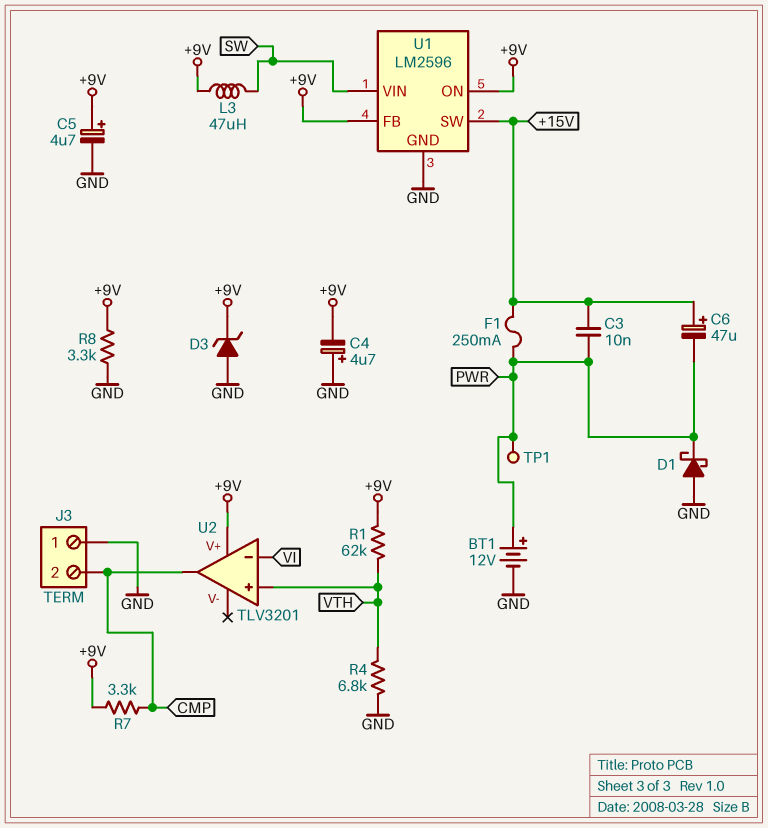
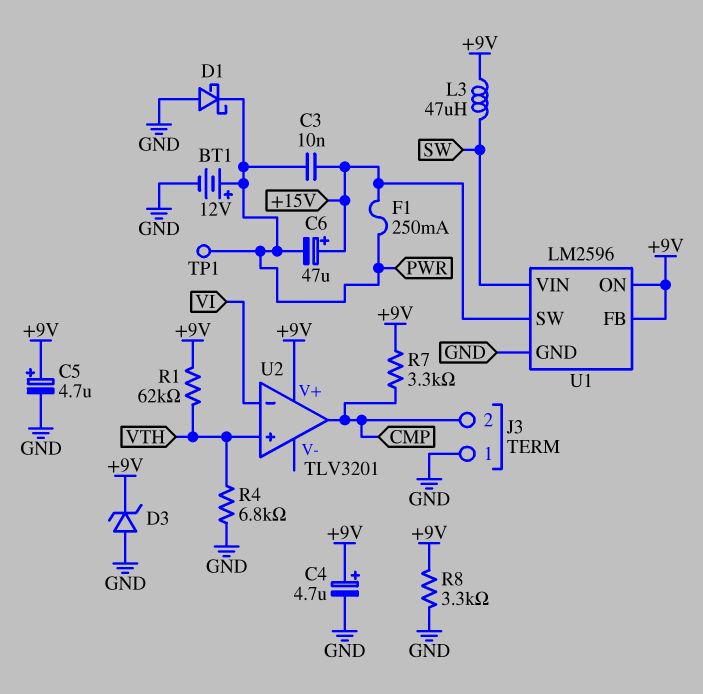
C4: 4.7uF (plus GND, minus +9V) -> 4.7uF (plus +9V, minus GND)

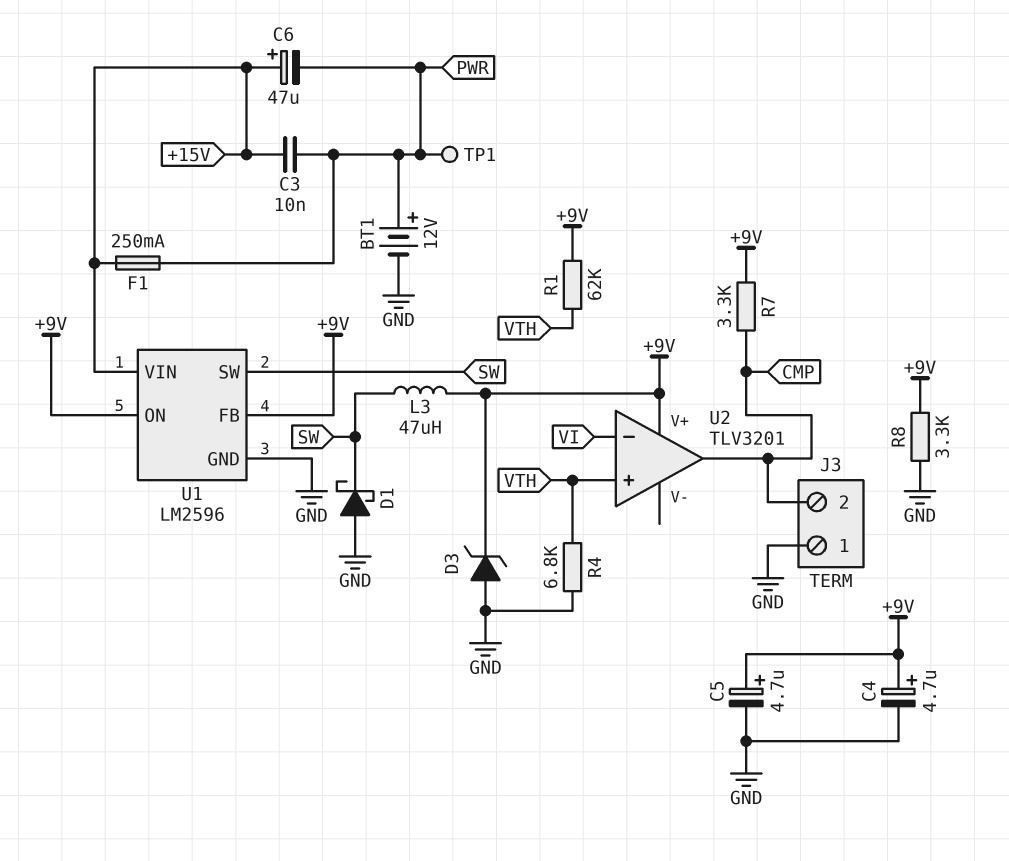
D1: schottky (A GND, K PWR) -> schottky (A GND, K SW)
U1 pin SW: +15V -> SW
U1 pin VIN: SW -> +15V

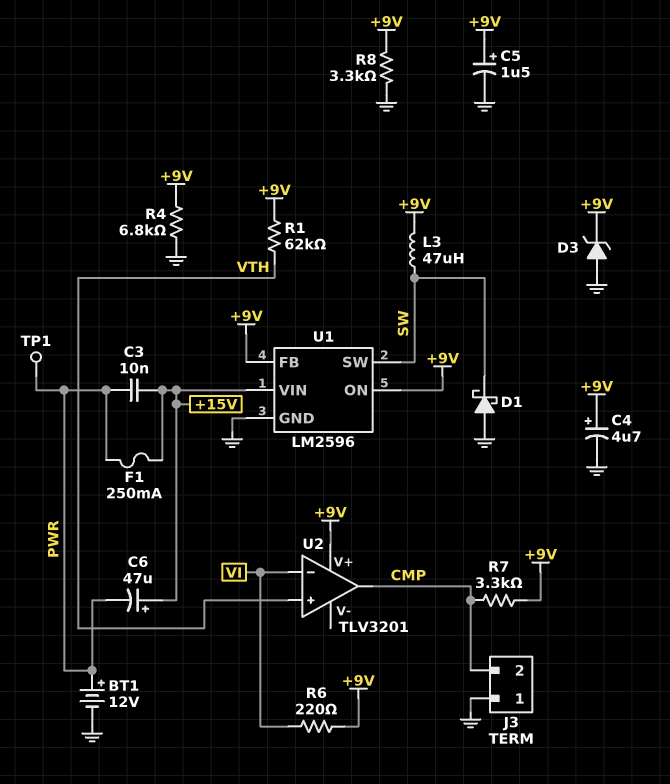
C5: 4.7uF (plus +9V, minus GND) -> 1.5uF (plus +9V, minus GND)
R4: 6.8k (GND, VTH) -> 6.8k (+9V, GND)
R6: none -> 220 (+9V, VI)

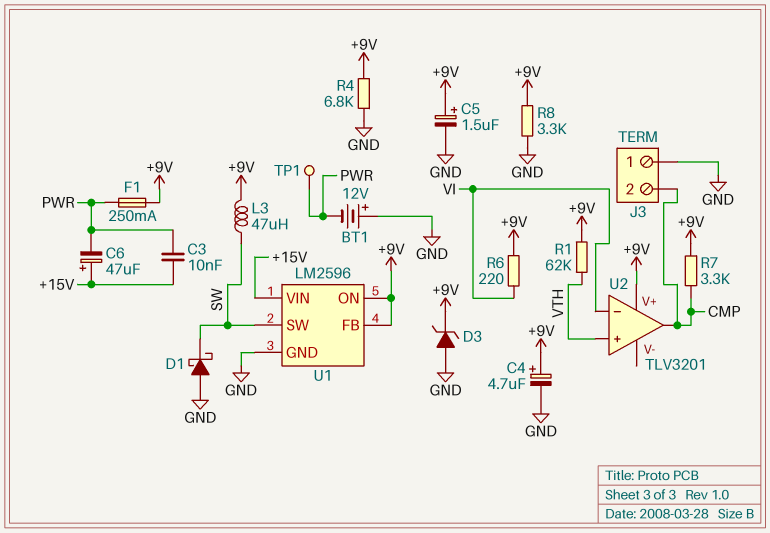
BT1: 12V (plus PWR, minus GND) -> 12V (plus GND, minus PWR)
F1: 250mA (+15V, PWR) -> 250mA (+9V, PWR)

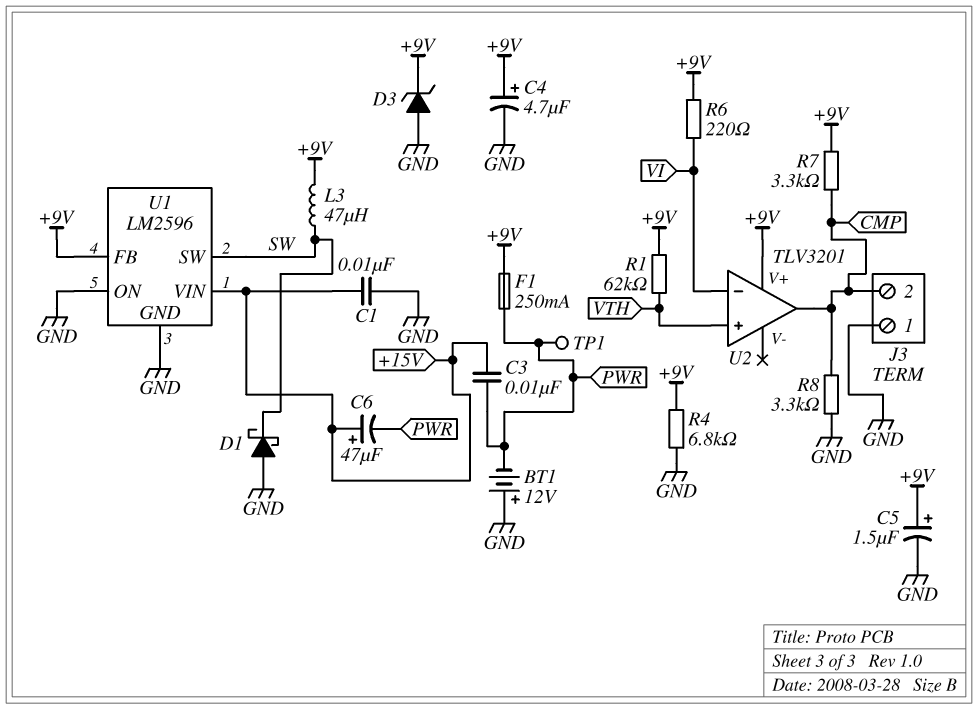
C1: none -> 10nF (+15V, GND)
R8: 3.3k (+9V, GND) -> 3.3k (CMP, GND)
U1 pin ON: +9V -> GND

